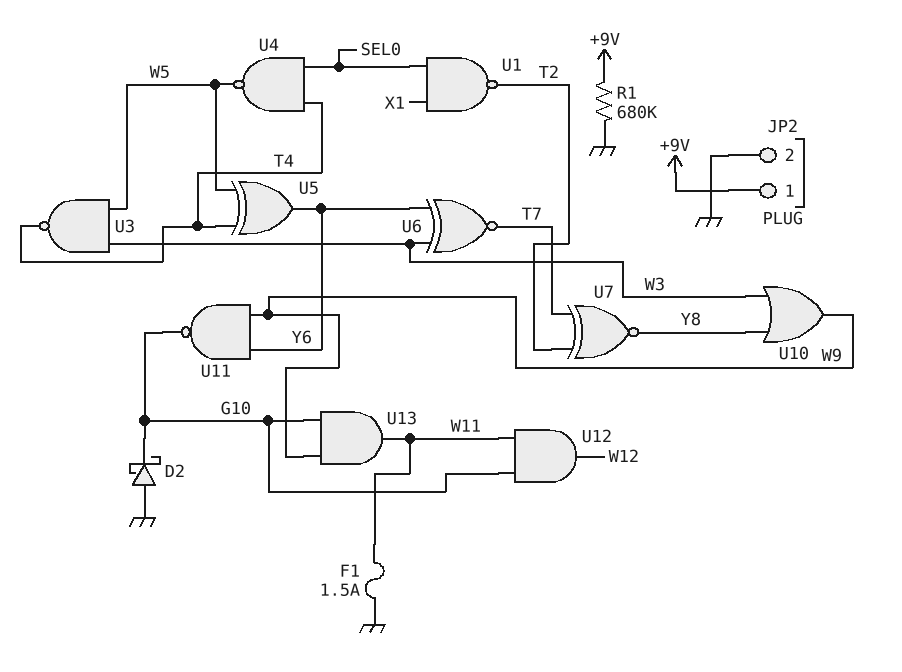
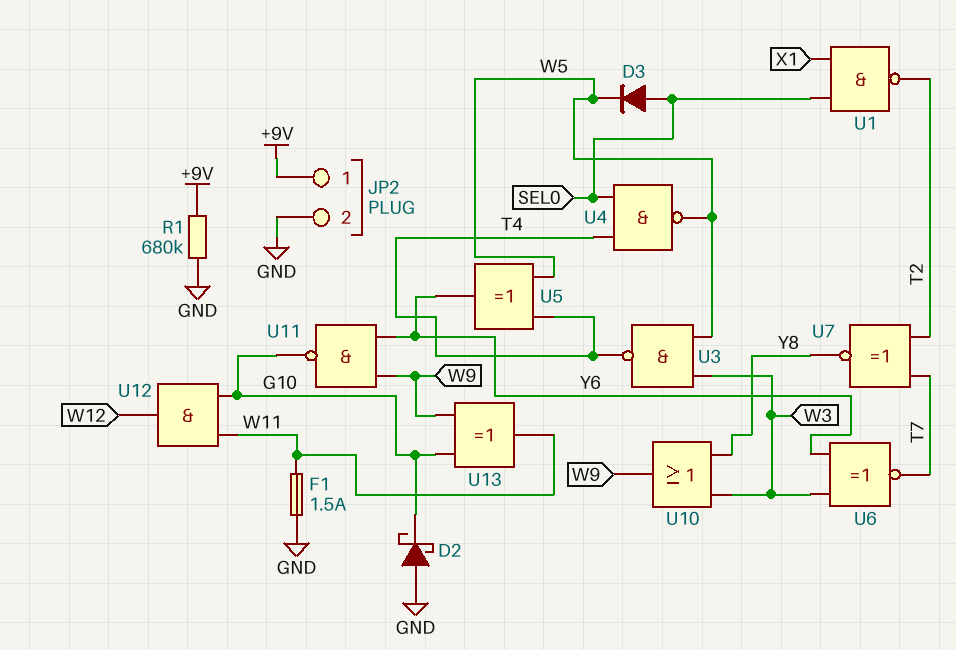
D3: none -> diode (A SEL0, K W5)
U13: AND (in G10, in W9, out W11) -> XOR (in G10, in W9, out W11)

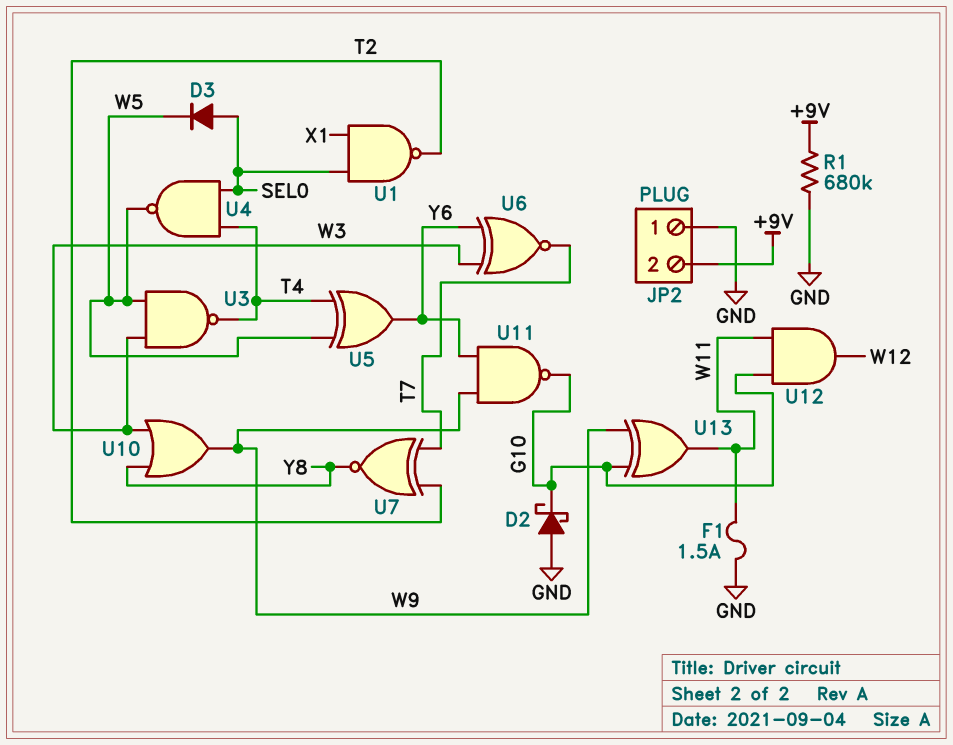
JP2 pin 1: +9V -> GND
JP2 pin 2: GND -> +9V

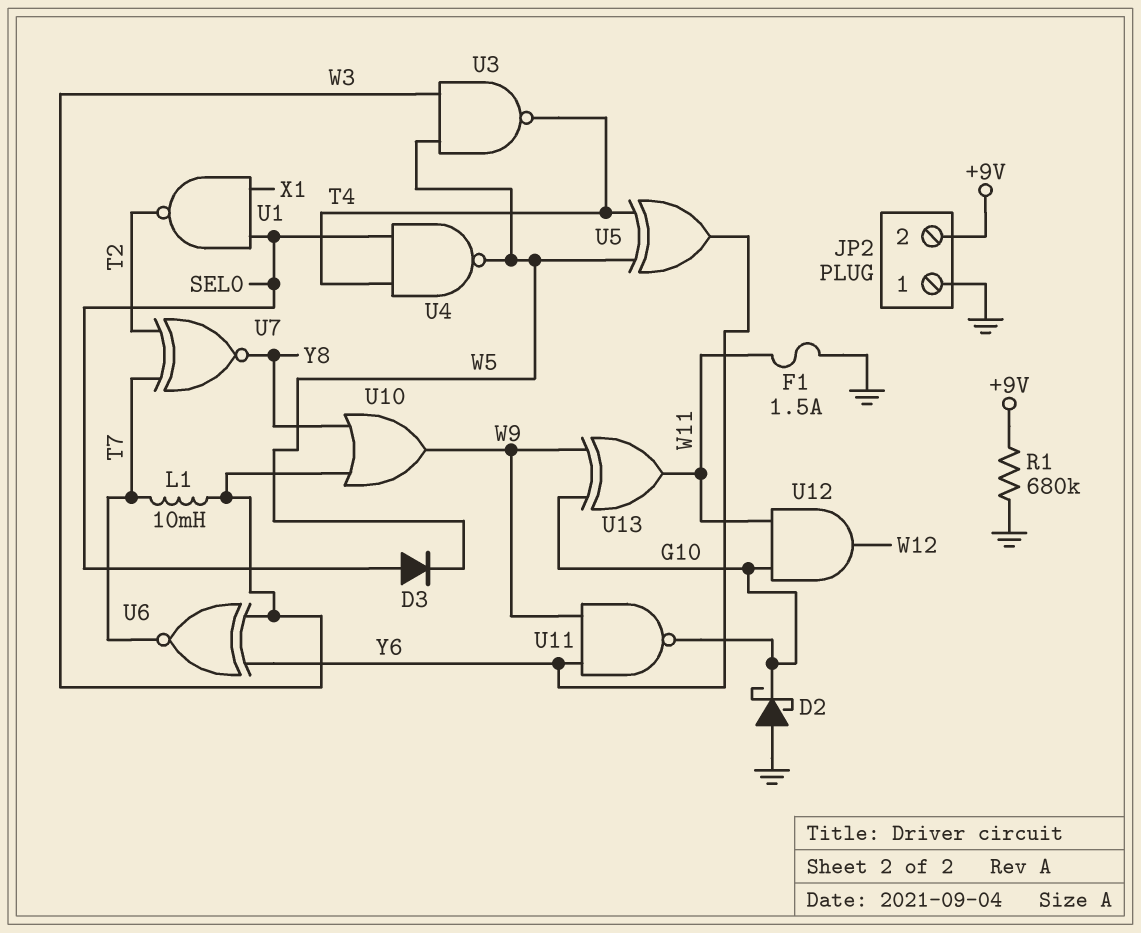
L1: none -> 10mH (T7, W3)

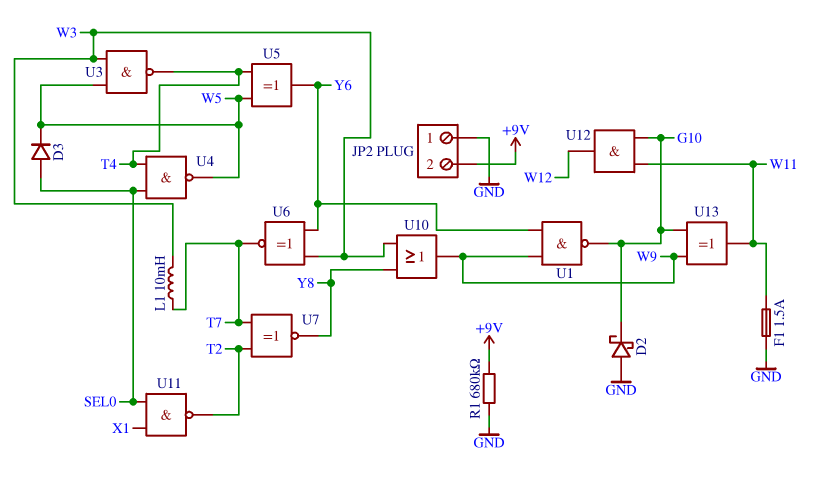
U1: NAND (in SEL0, in X1, out T2) -> NAND (in W9, in Y6, out G10)
U11: NAND (in W9, in Y6, out G10) -> NAND (in SEL0, in X1, out T2)

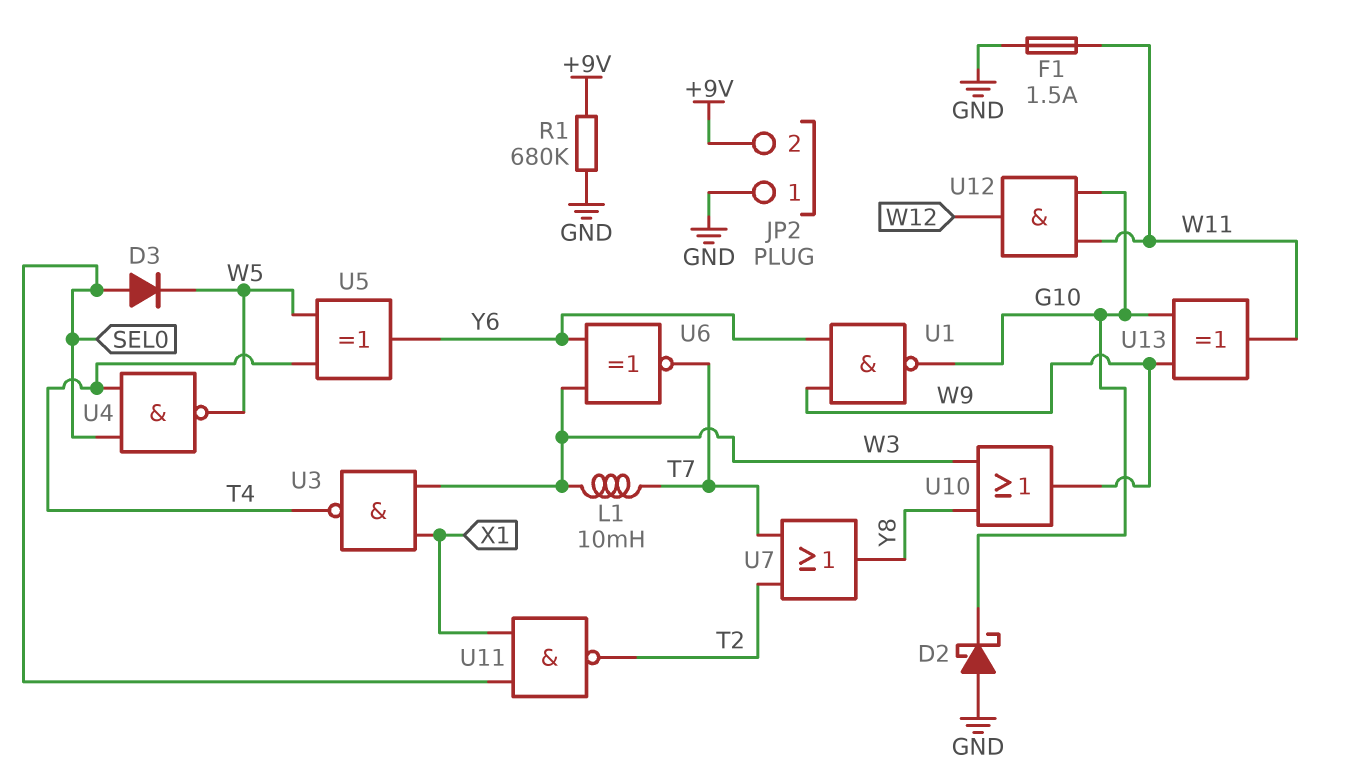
U3: NAND (in W3, in W5, out T4) -> NAND (in W3, in X1, out T4)
U7: XNOR (in T2, in T7, out Y8) -> OR (in T2, in T7, out Y8)

